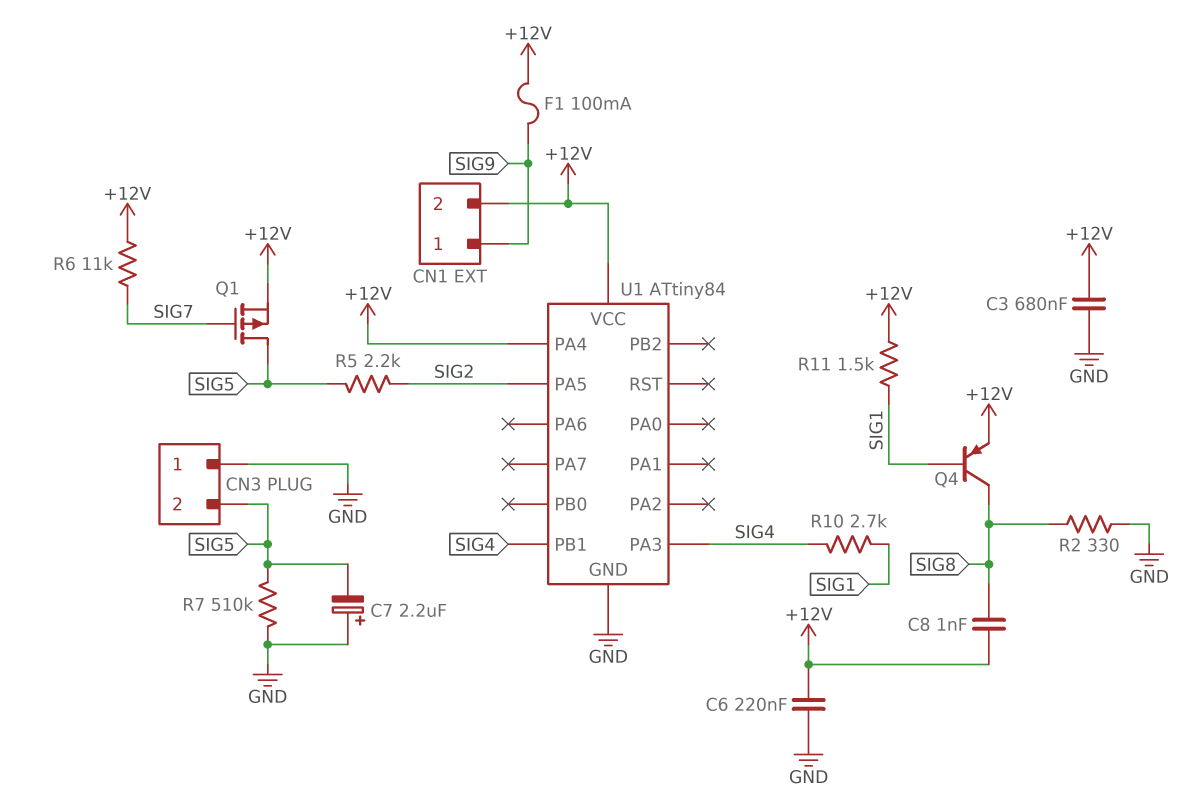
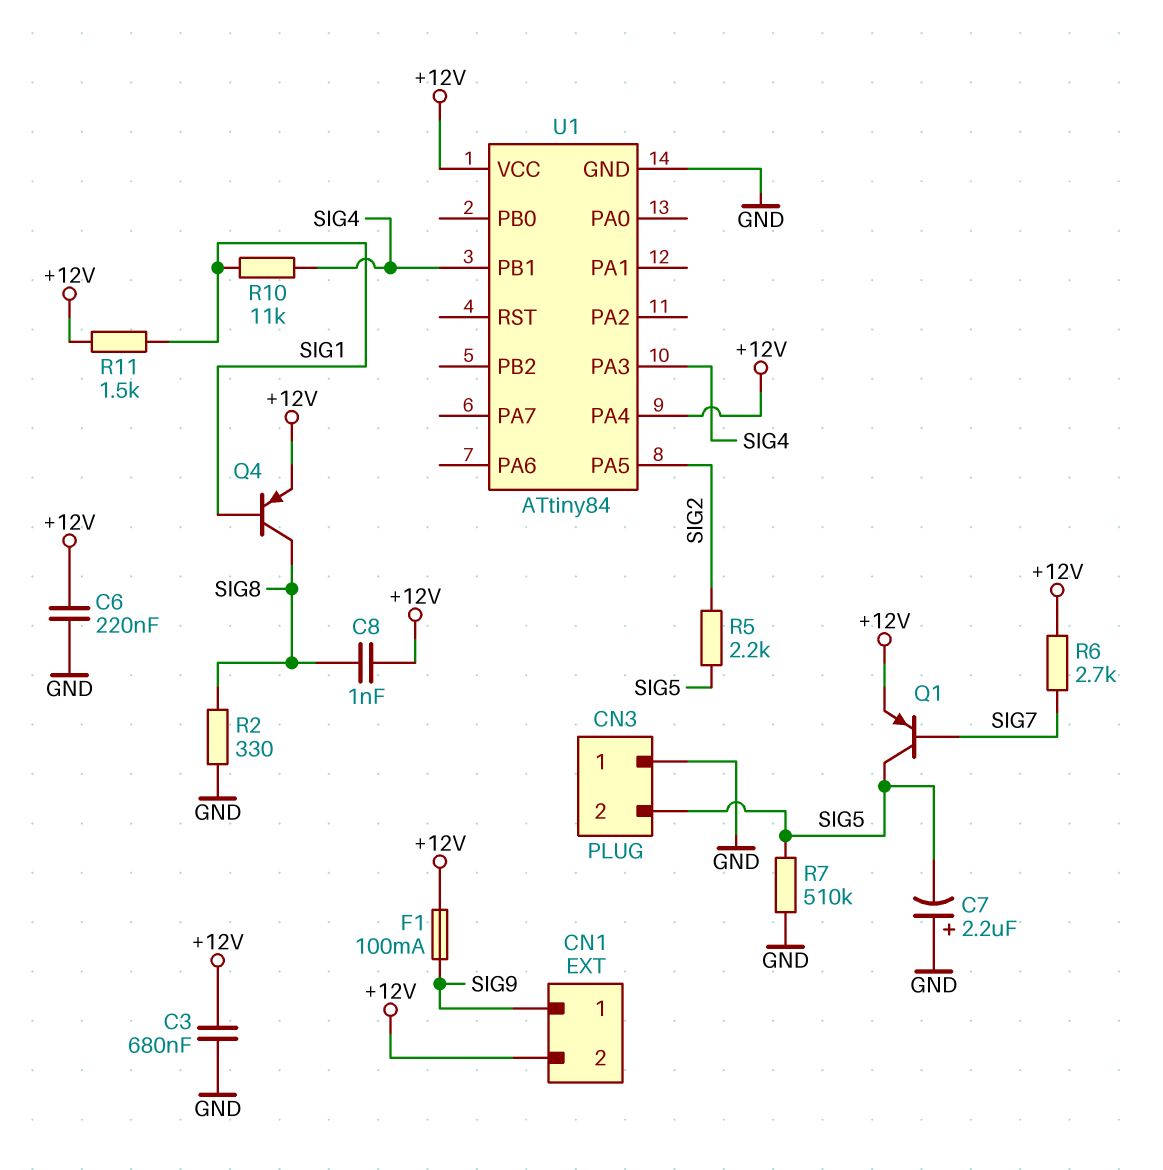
Q1: PMOS (G SIG7, D SIG5, S +12V) -> PNP (B SIG7, C SIG5, E +12V)
R6: 11k (+12V, SIG7) -> 2.7k (+12V, SIG7)
R10: 2.7k (SIG1, SIG4) -> 11k (SIG1, SIG4)

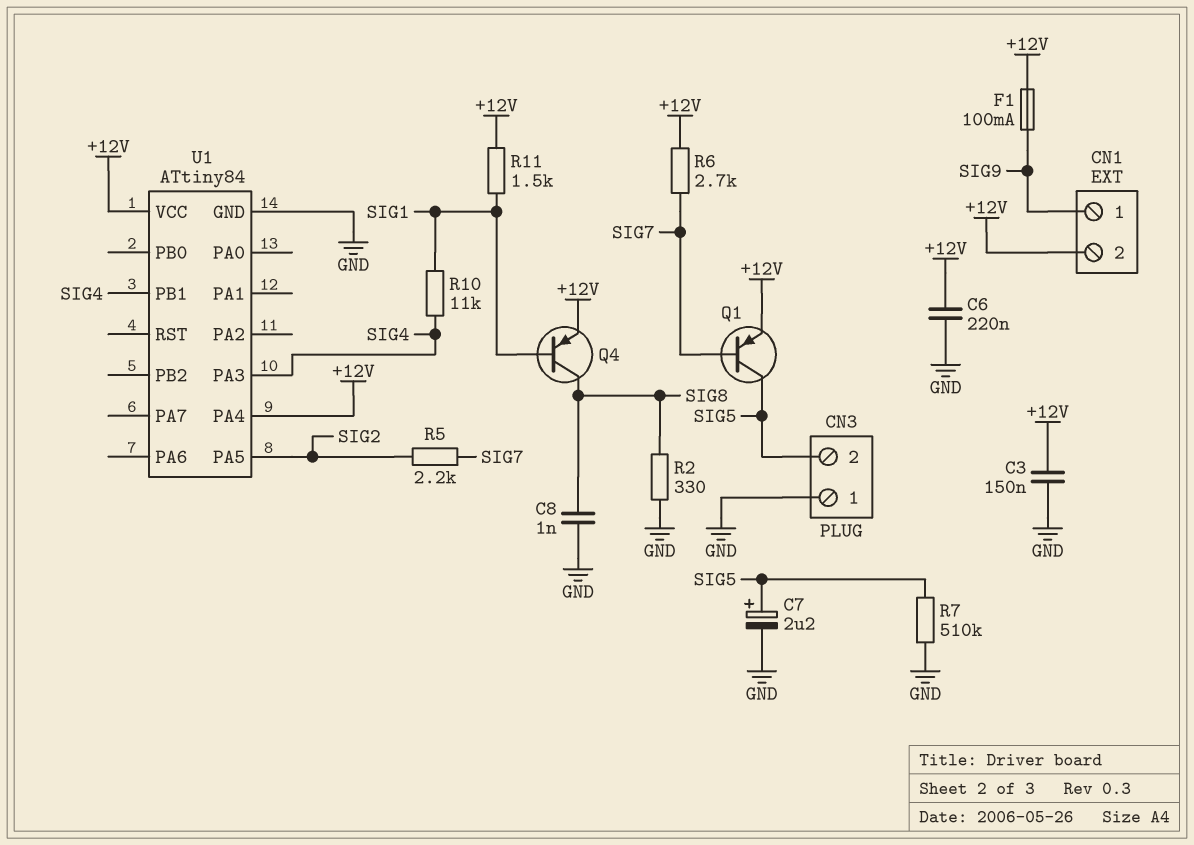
C3: 680nF (+12V, GND) -> 150nF (+12V, GND)
C7: 2.2uF (plus GND, minus SIG5) -> 2.2uF (plus SIG5, minus GND)
C8: 1nF (+12V, SIG8) -> 1nF (GND, SIG8)
R5: 2.2k (SIG2, SIG5) -> 2.2k (SIG2, SIG7)

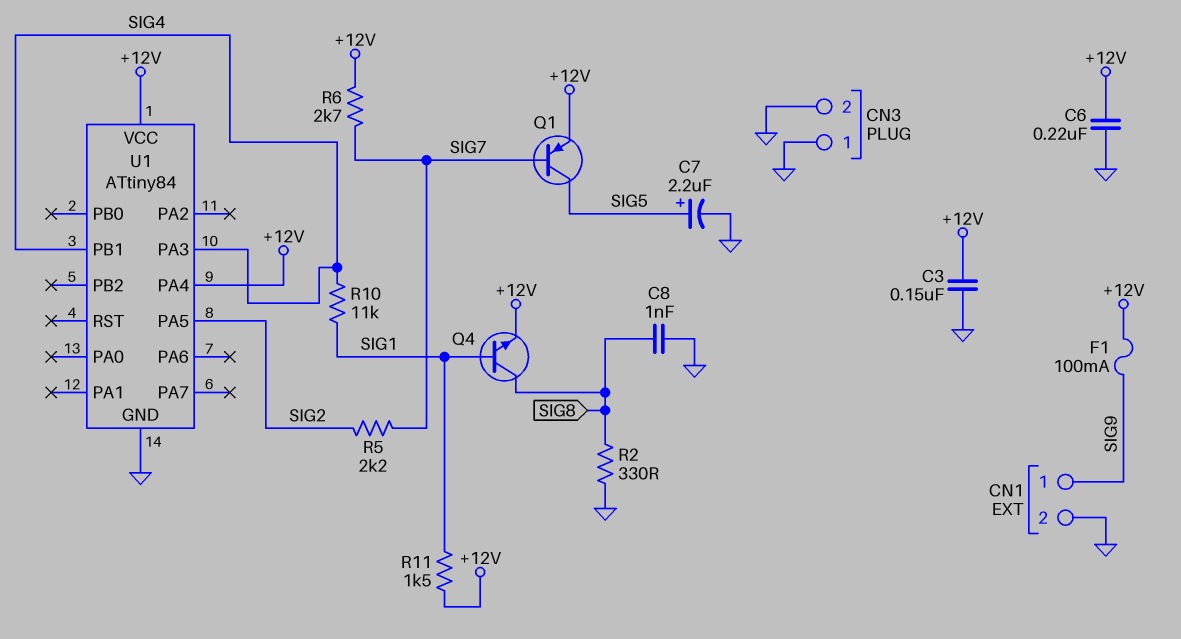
CN1 pin 2: +12V -> GND
CN3 pin 2: SIG5 -> GND
Q4: PNP (B SIG1, C SIG8, E +12V) -> NPN (B SIG1, C SIG8, E +12V)
R7: 510k (GND, SIG5) -> none

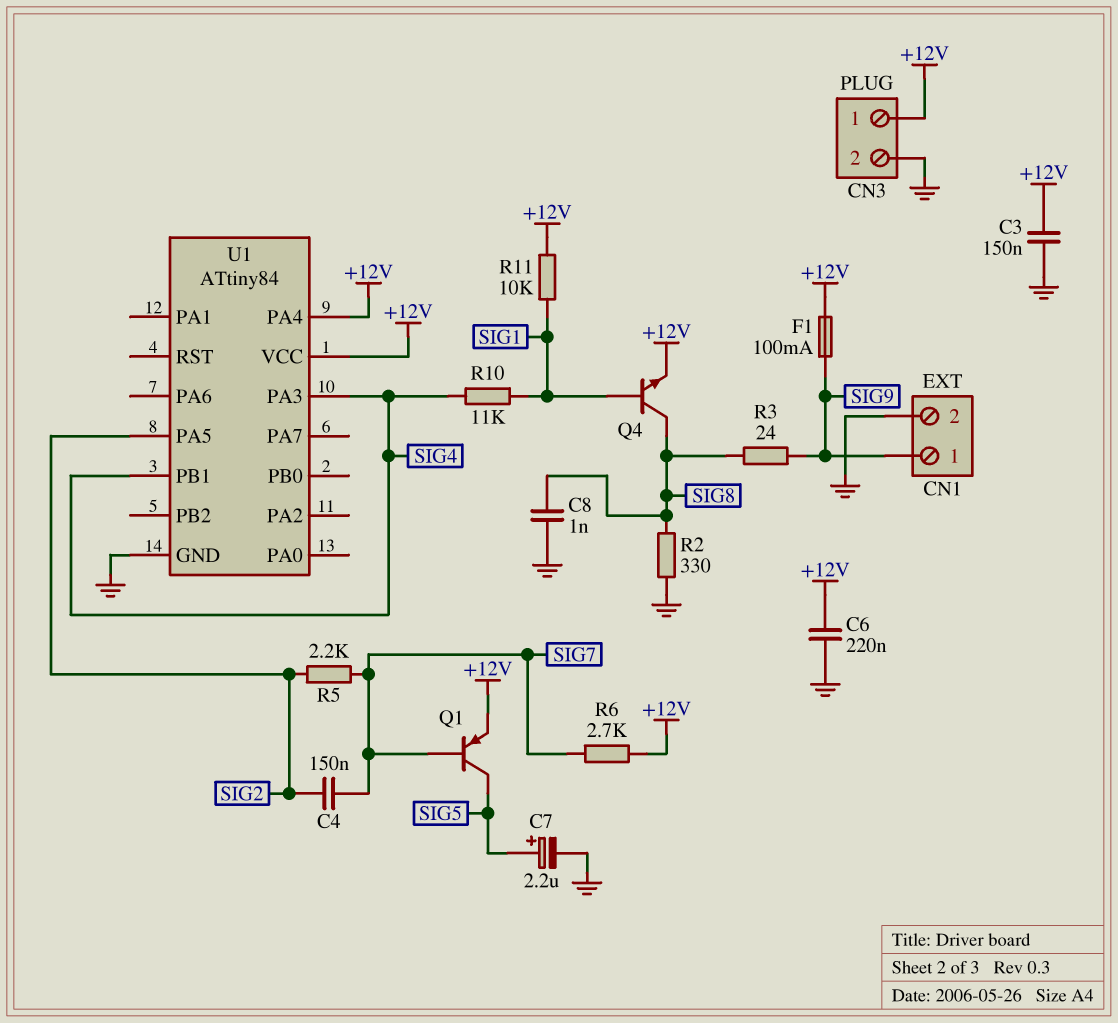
C4: none -> 150nF (SIG2, SIG7)
CN3 pin 1: GND -> +12V
R3: none -> 24 (SIG8, SIG9)
R11: 1.5k (+12V, SIG1) -> 10k (+12V, SIG1)

